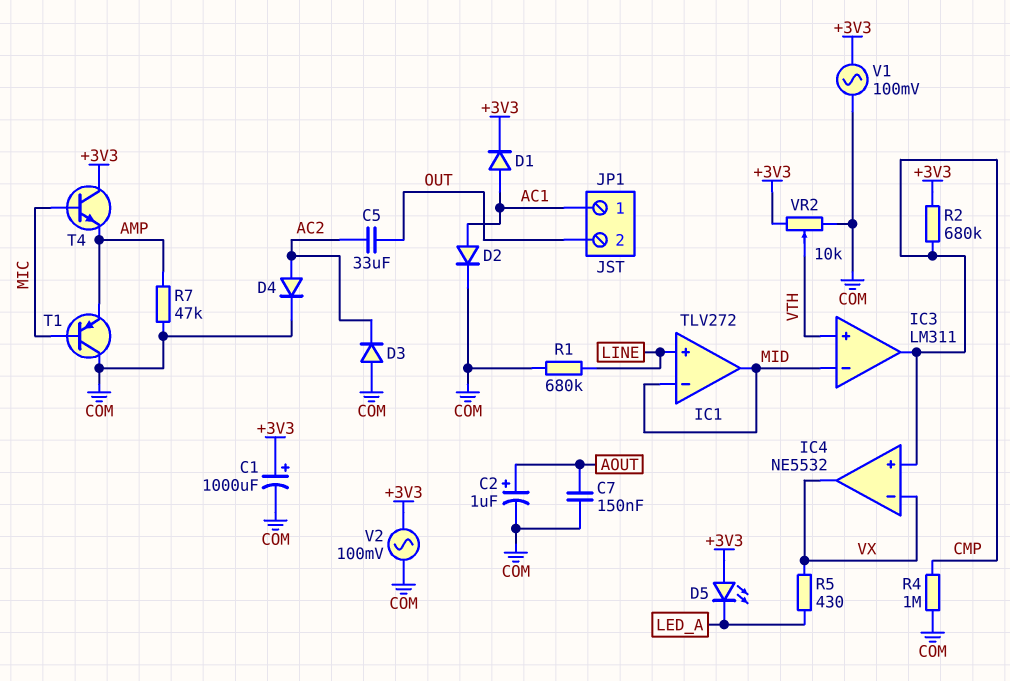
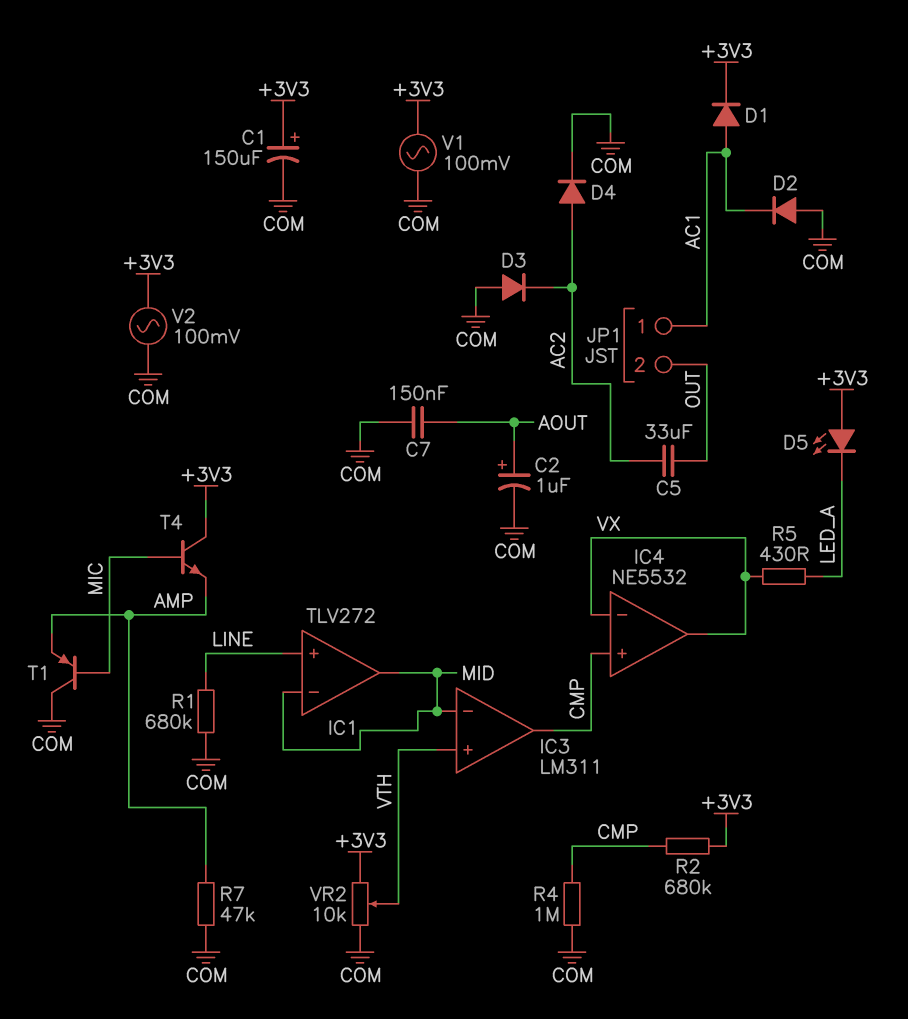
C1: 1000uF (plus +3V3, minus COM) -> 150uF (plus +3V3, minus COM)
D2: diode (A AC1, K COM) -> diode (A COM, K AC1)

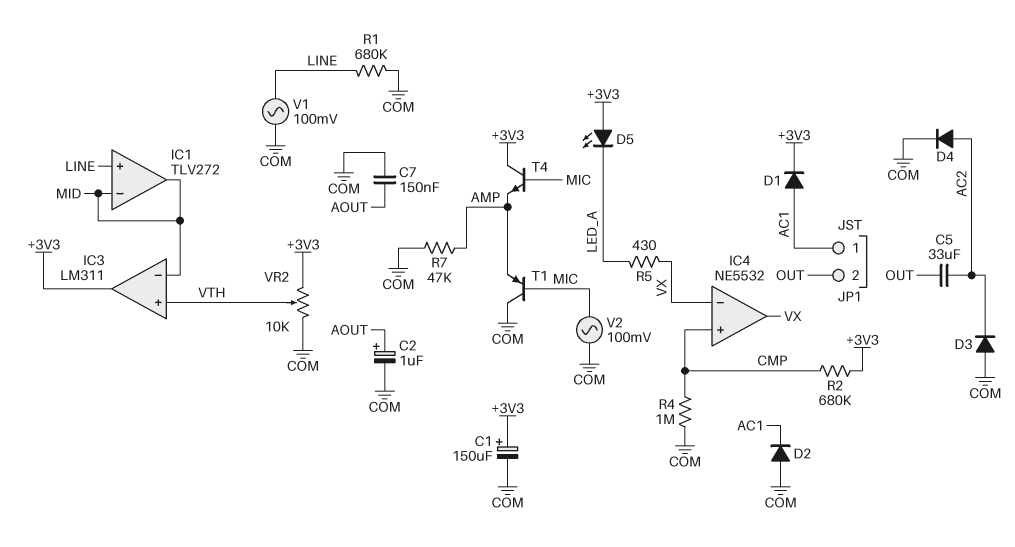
IC3 pin out: CMP -> +3V3
V1: AC 100mV (+3V3, COM) -> AC 100mV (COM, LINE)
V2: AC 100mV (+3V3, COM) -> AC 100mV (COM, MIC)

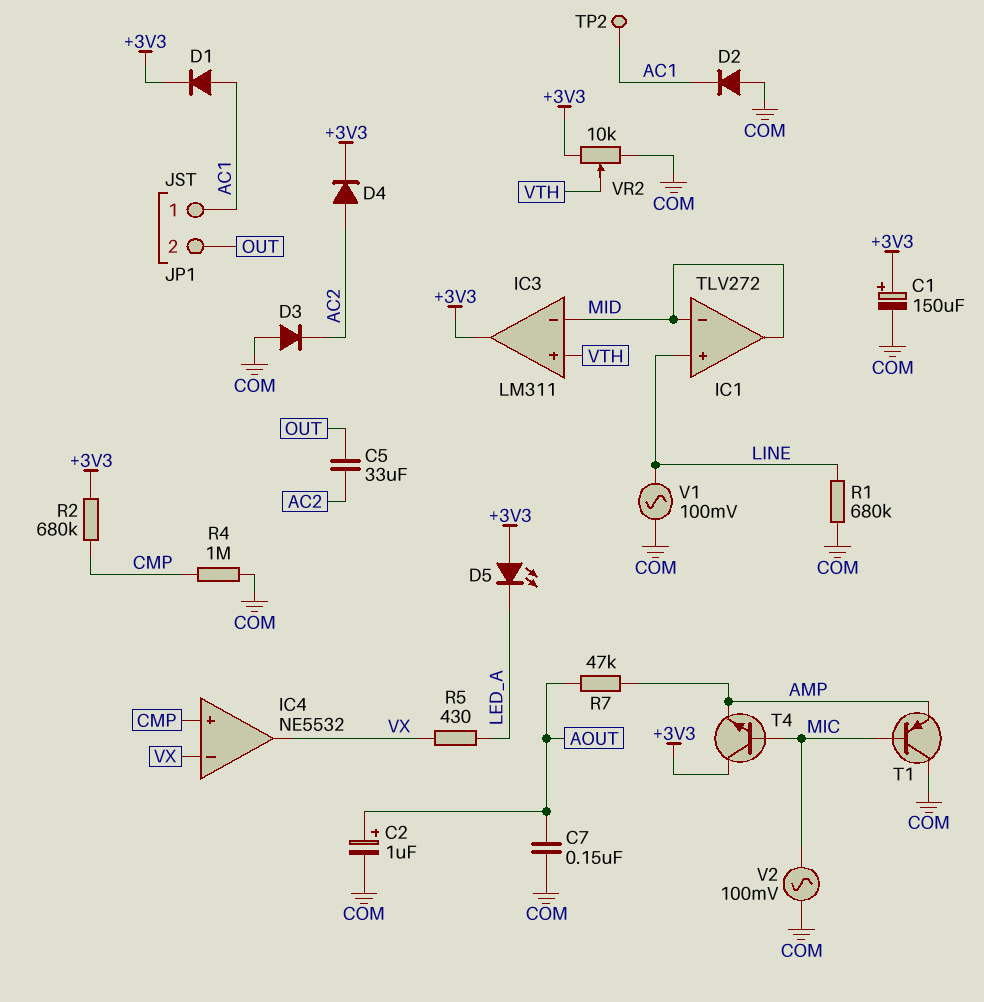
D4: diode (A AC2, K COM) -> diode (A AC2, K +3V3)
R7: 47k (AMP, COM) -> 47k (AMP, AOUT)
TP2: none -> test point (AC1)

